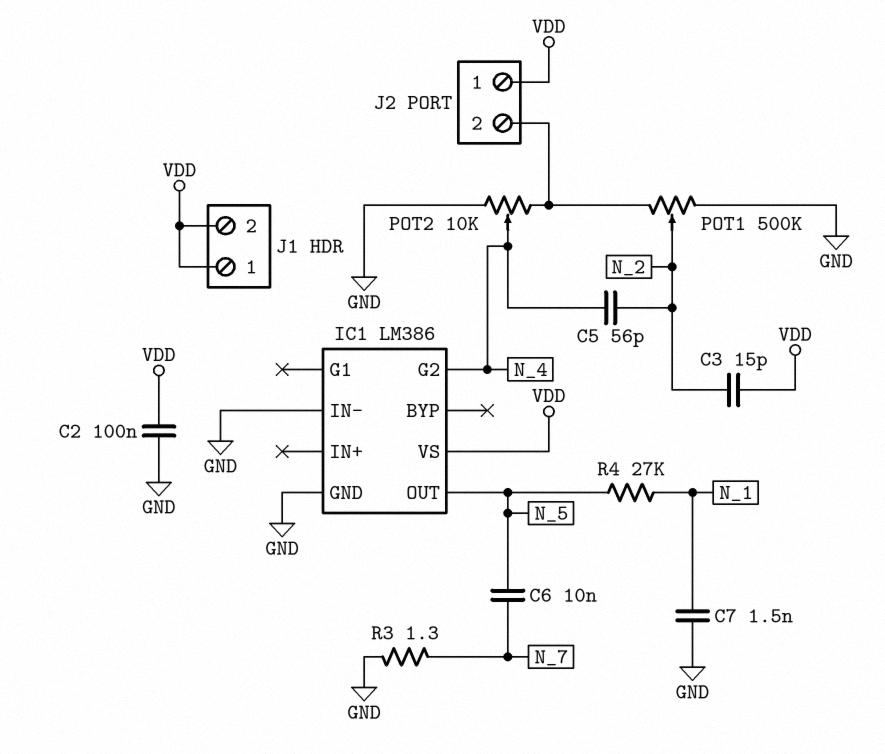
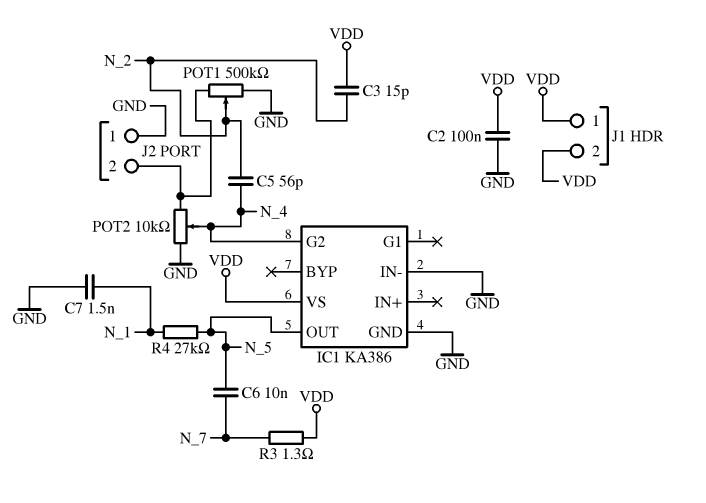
IC1: LM386 -> KA386
J2 pin 1: VDD -> GND
R3: 1.3 (GND, N_7) -> 1.3 (N_7, VDD)

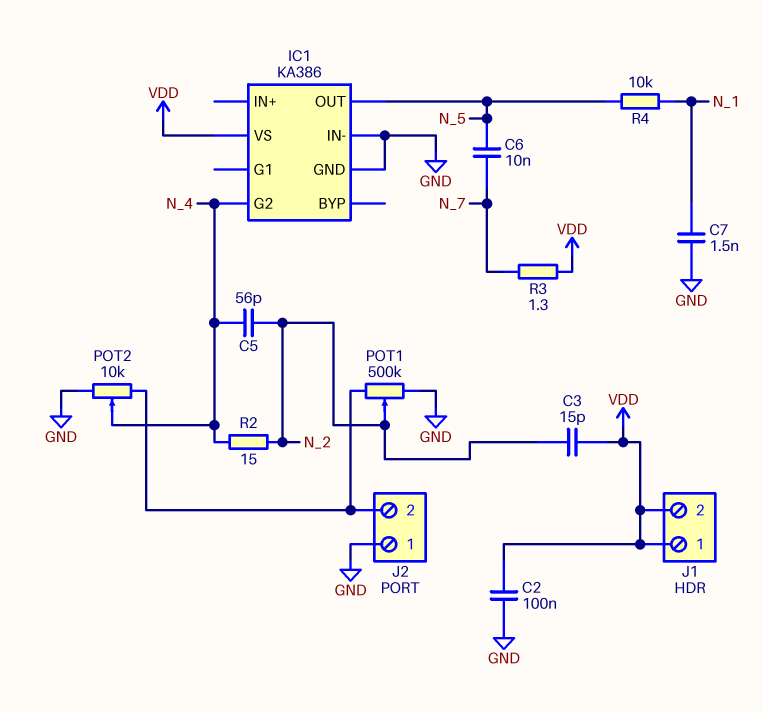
R2: none -> 15 (N_2, N_4)
R4: 27k (N_1, N_5) -> 10k (N_1, N_5)

